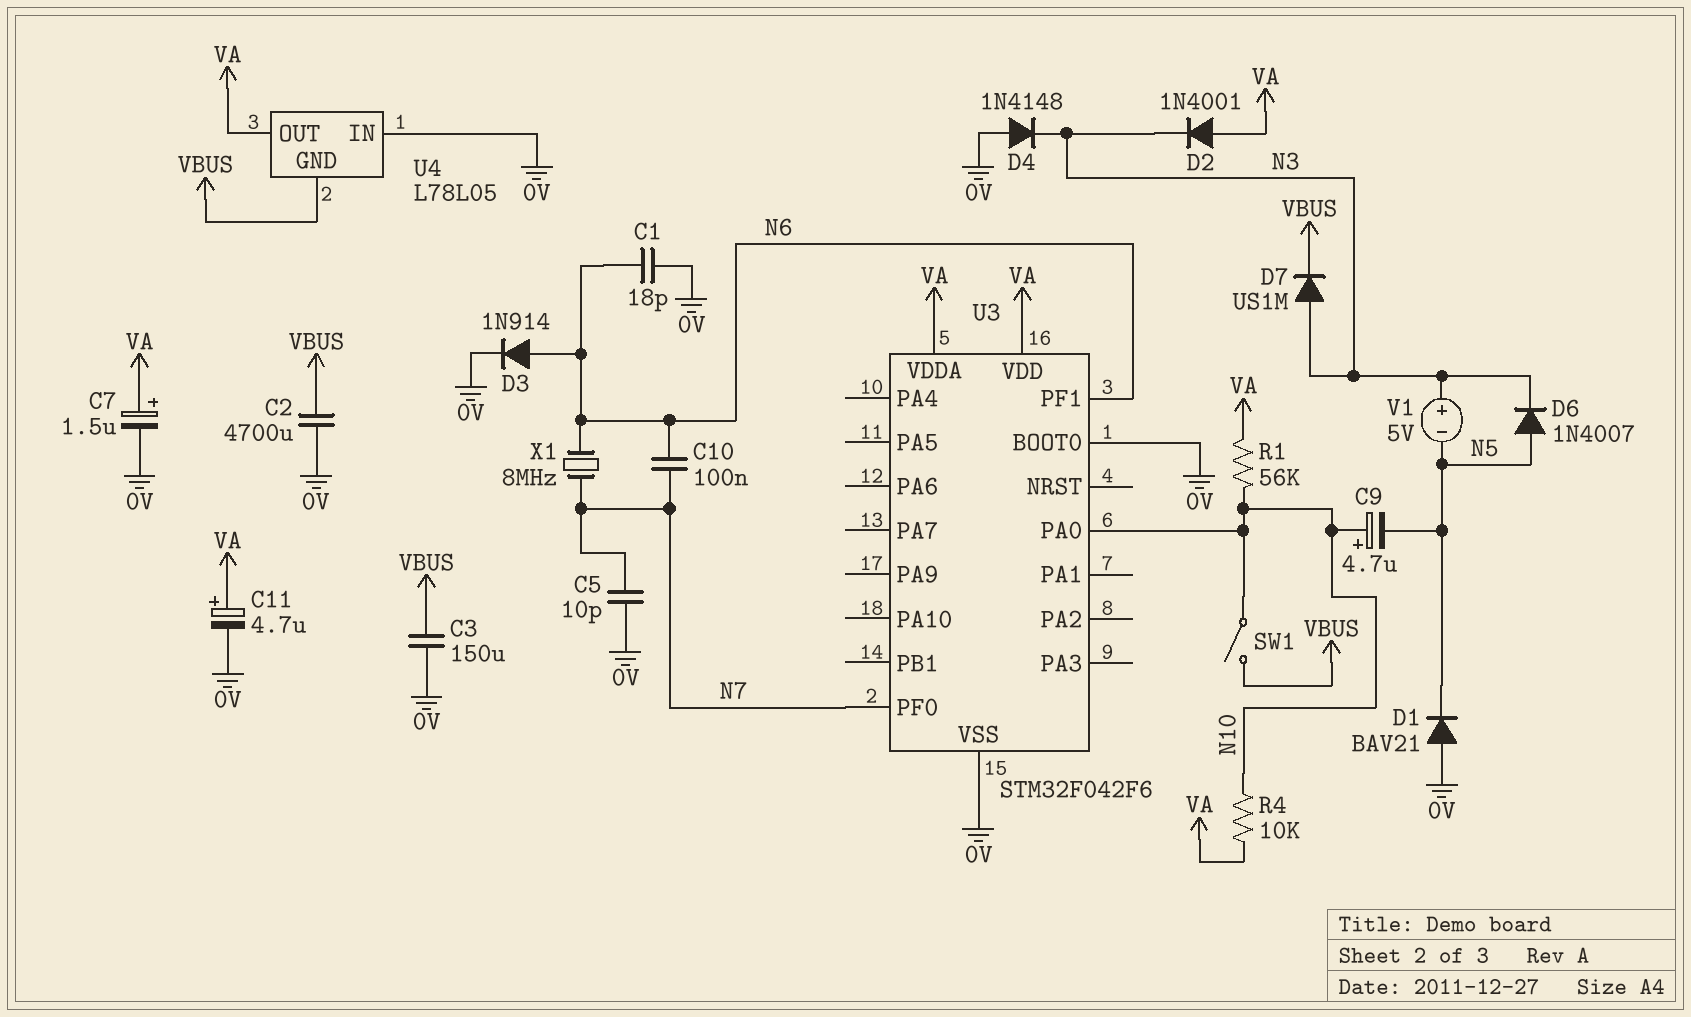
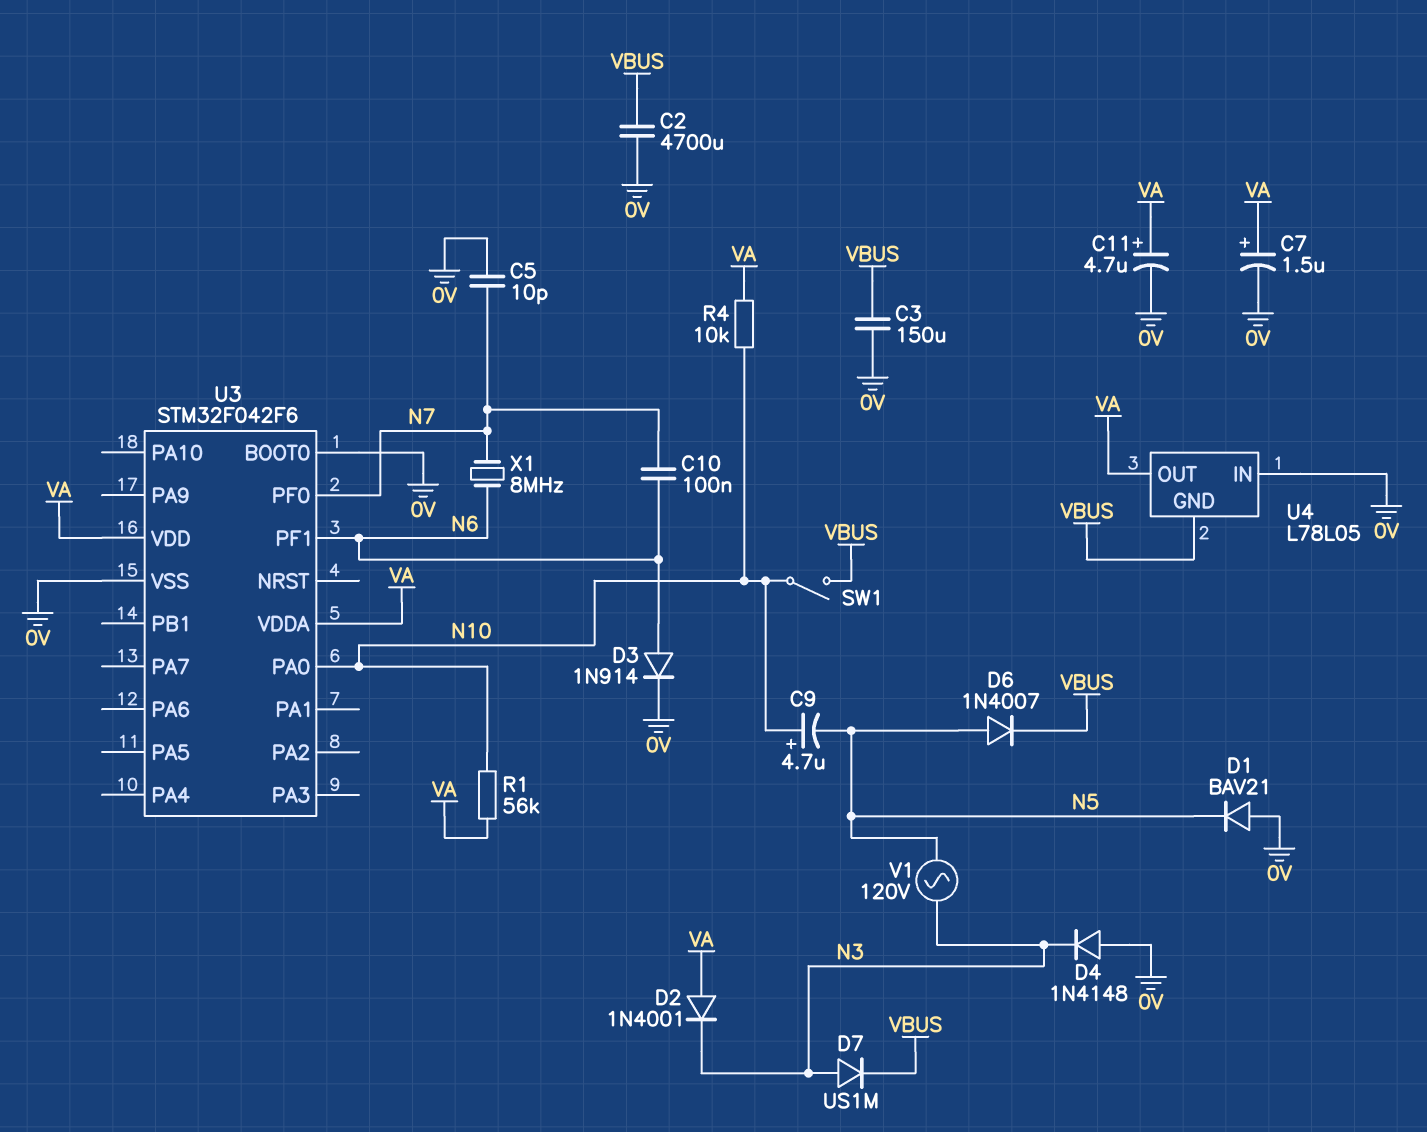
C1: 18pF (0V, N6) -> none
D6: diode 1N4007 (A N5, K N3) -> diode 1N4007 (A N5, K VBUS)
V1: 5V (plus N3, minus N5) -> AC 120V (N3, N5)

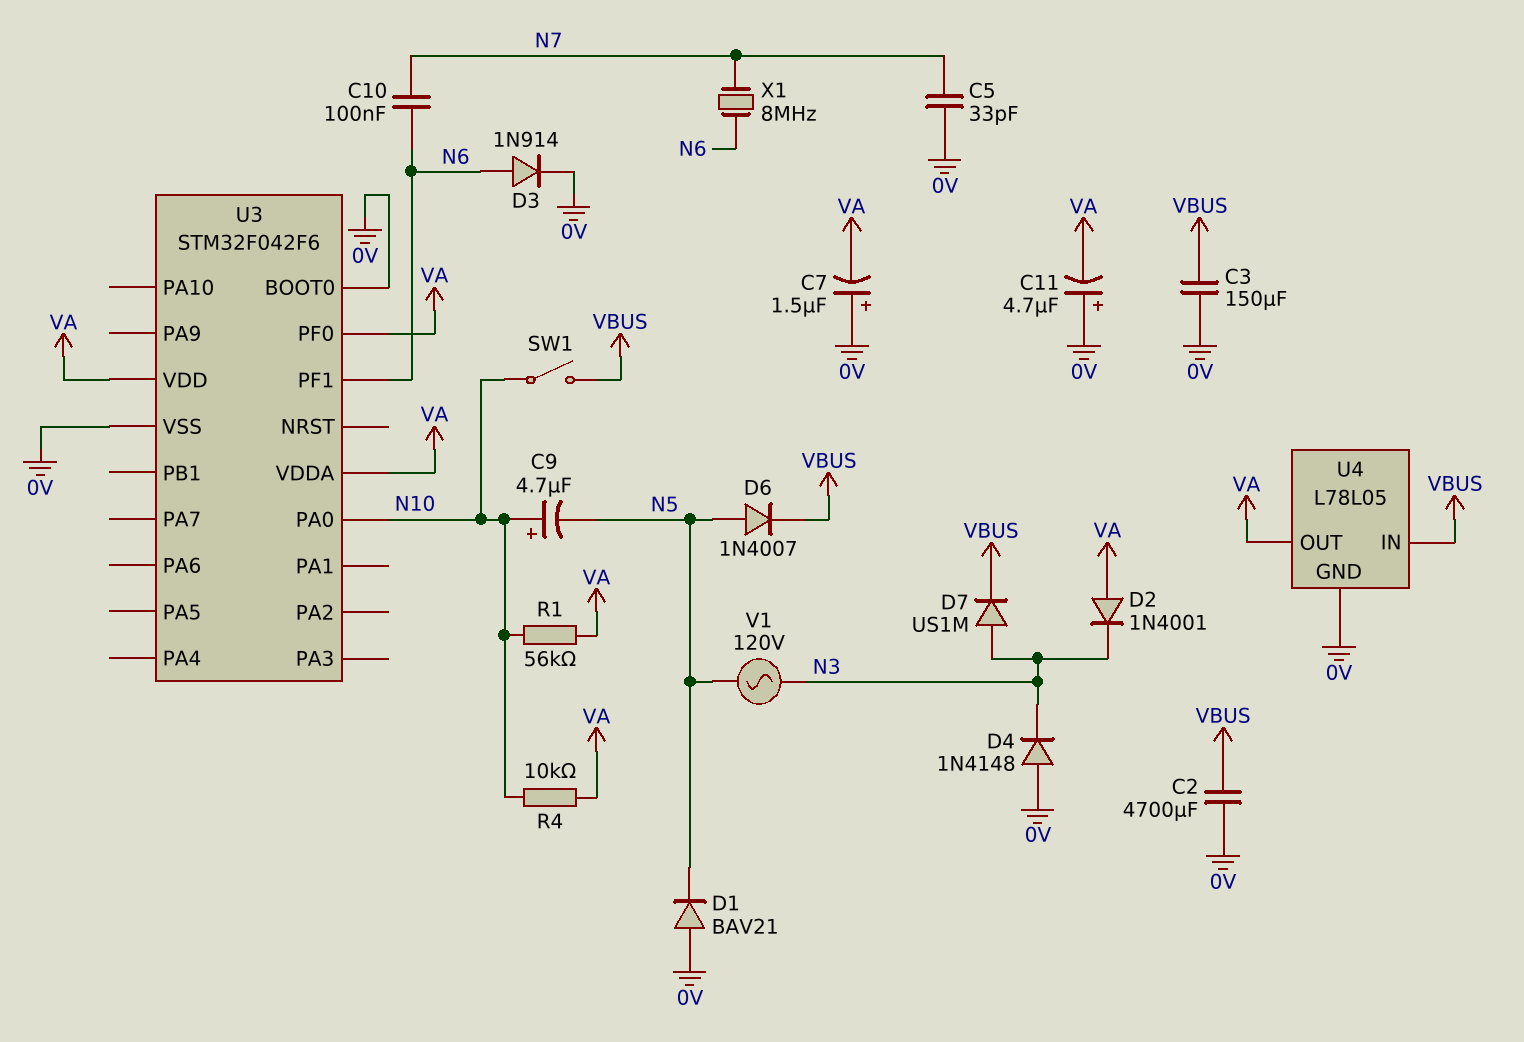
C5: 10pF (0V, N7) -> 33pF (0V, N7)
C7: 1.5uF (plus VA, minus 0V) -> 1.5uF (plus 0V, minus VA)
C11: 4.7uF (plus VA, minus 0V) -> 4.7uF (plus 0V, minus VA)
U3 pin PF0: N7 -> VA
U4 pin GND: VBUS -> 0V
U4 pin IN: 0V -> VBUS

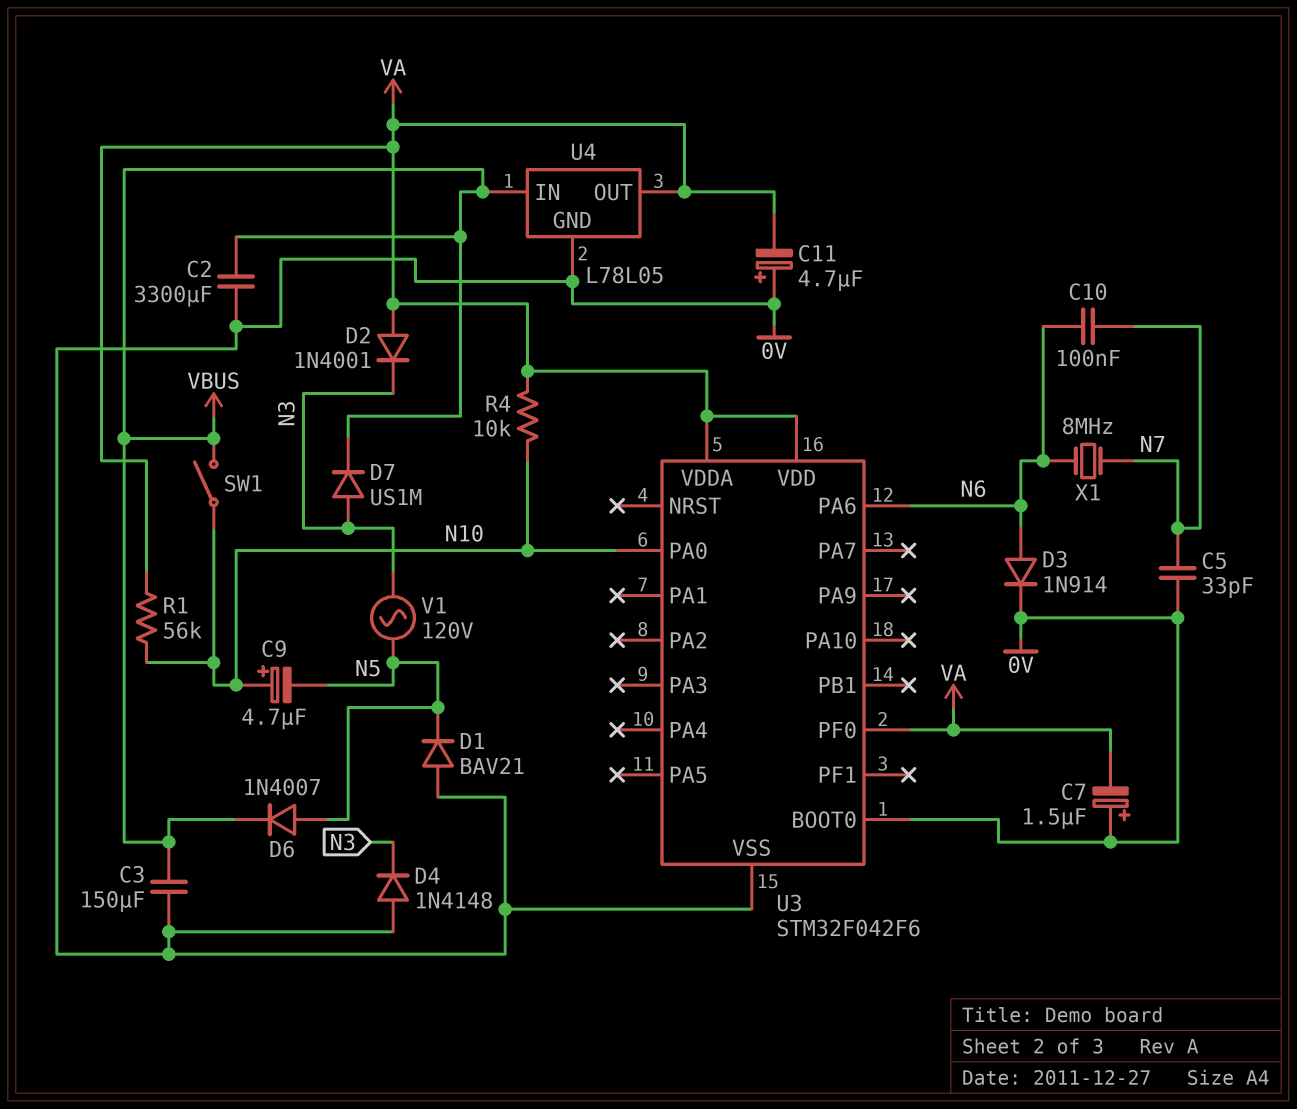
C2: 4700uF (0V, VBUS) -> 3300uF (0V, VBUS)
U3 pin PA6: none -> N6
U3 pin PF1: N6 -> none

